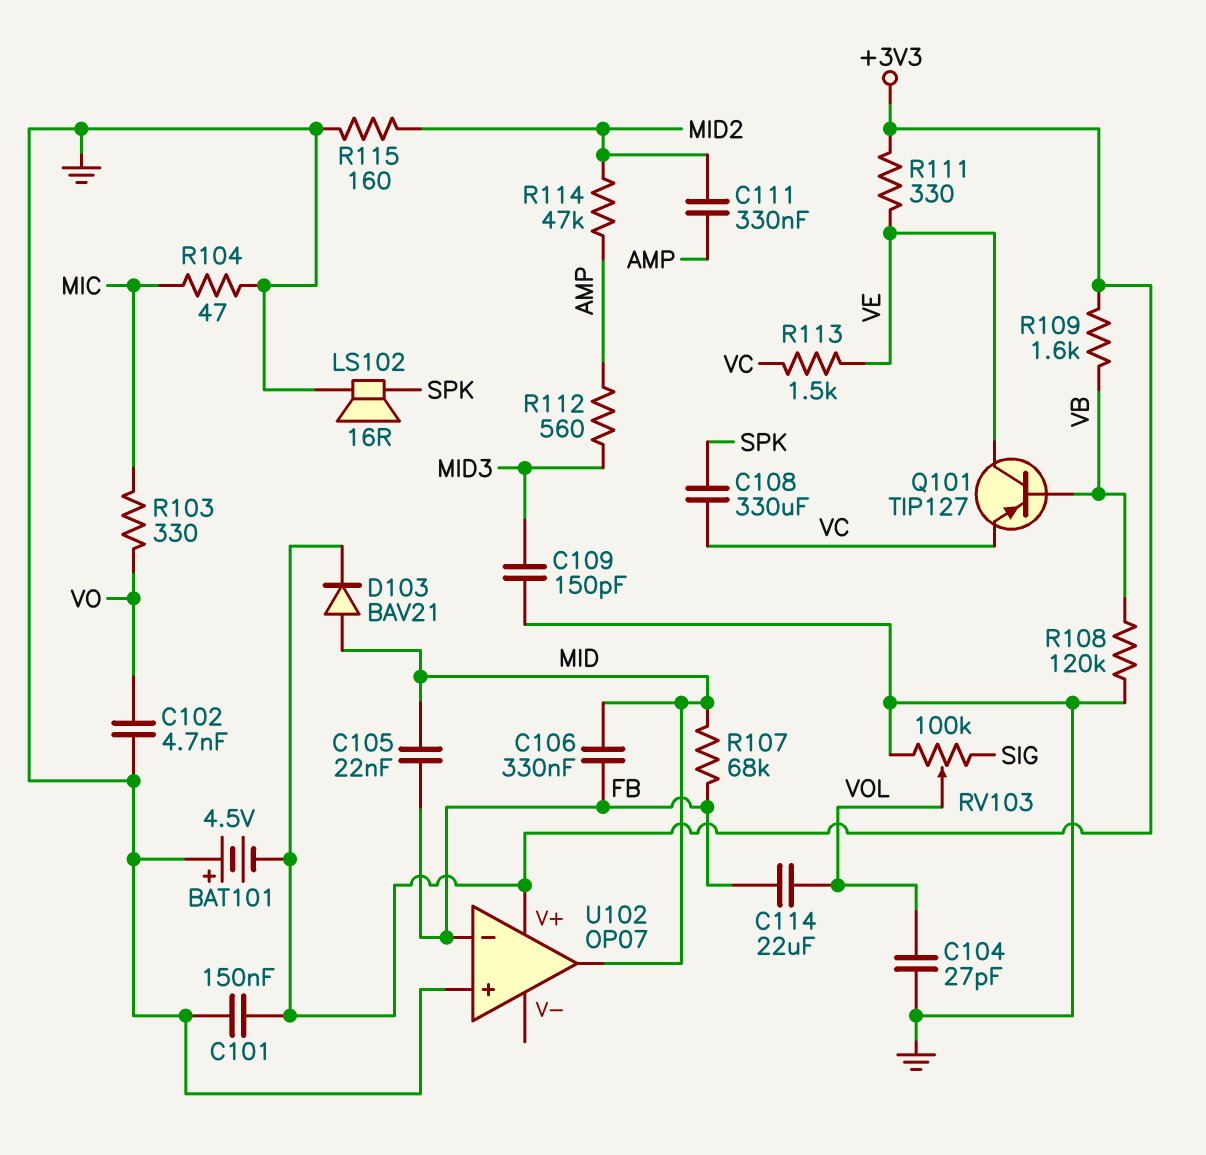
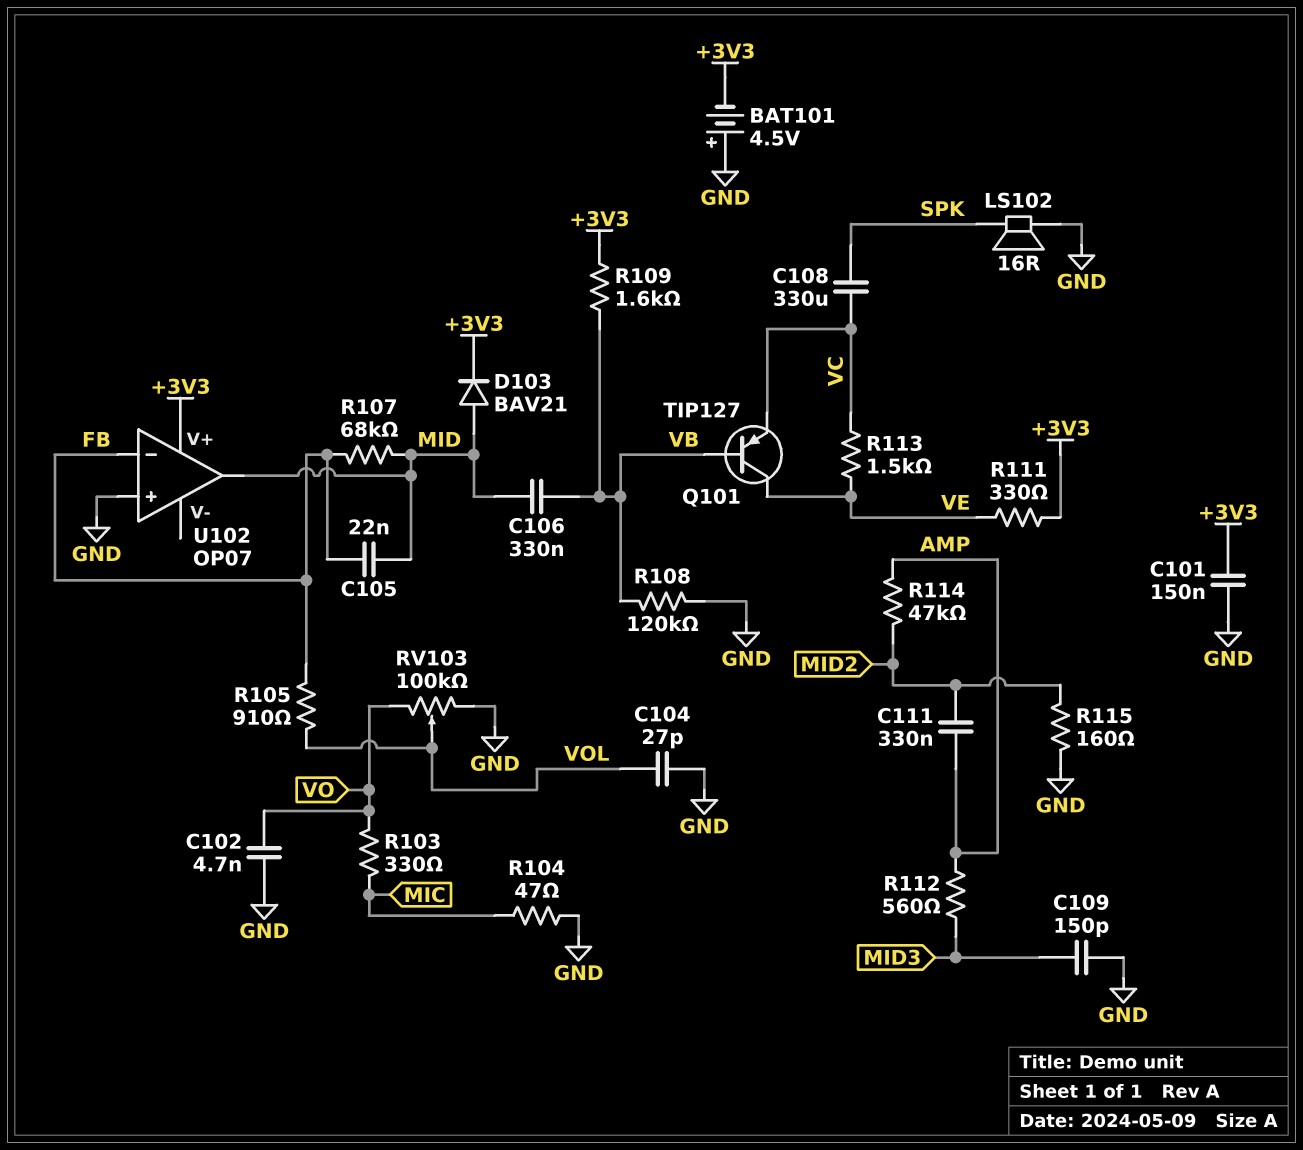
C106: 330nF (FB, MID) -> 330nF (MID, VB)
C114: 22uF (FB, VOL) -> none
R105: none -> 910 (FB, VOL)
RV103: 100k (GND, SIG, wiper VOL) -> 100k (GND, VO, wiper VOL)

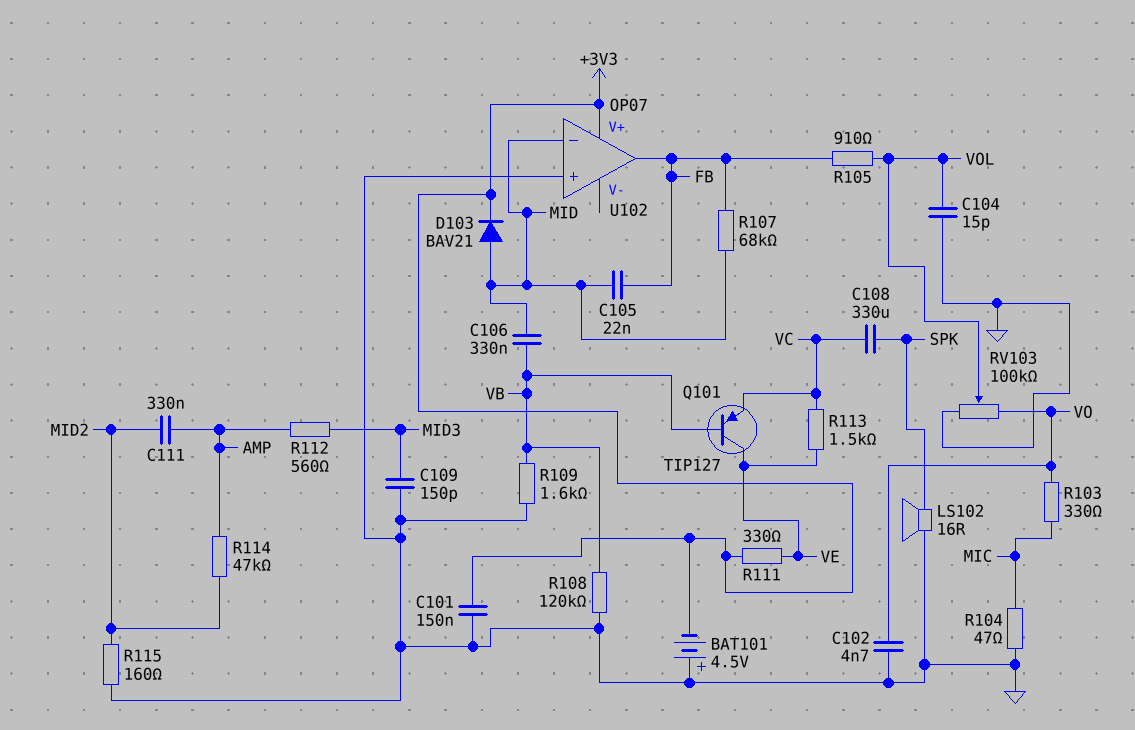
C104: 27pF (GND, VOL) -> 15pF (GND, VOL)
R109: 1.6k (+3V3, VB) -> 1.6k (GND, VB)
U102 pin in-: FB -> MID
U102 pin out: MID -> FB

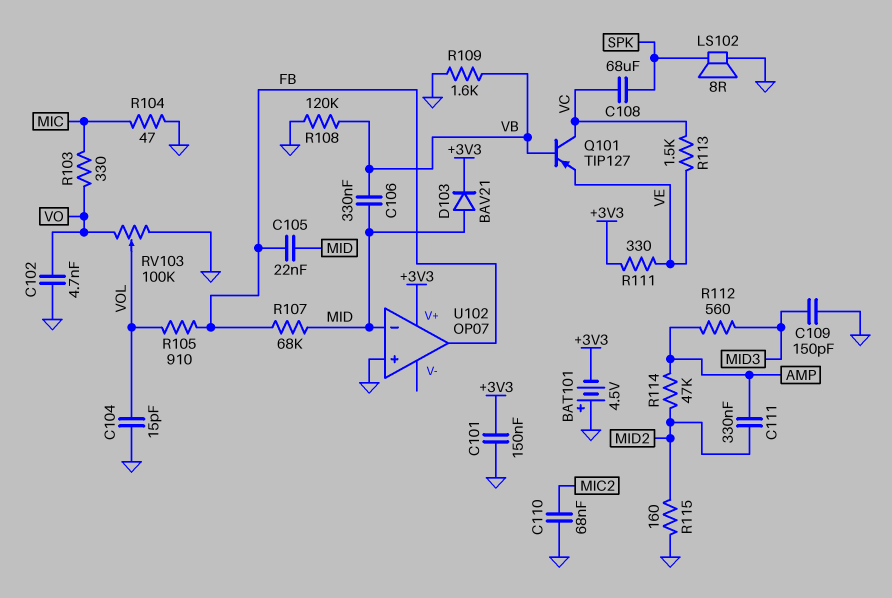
C108: 330uF (SPK, VC) -> 68uF (SPK, VC)
C110: none -> 68nF (GND, MIC2)
LS102: speaker 16R (GND, SPK) -> speaker 8R (GND, SPK)
Q101: PNP TIP127 (B VB, C VE, E VC) -> PNP TIP127 (B VB, C VC, E VE)

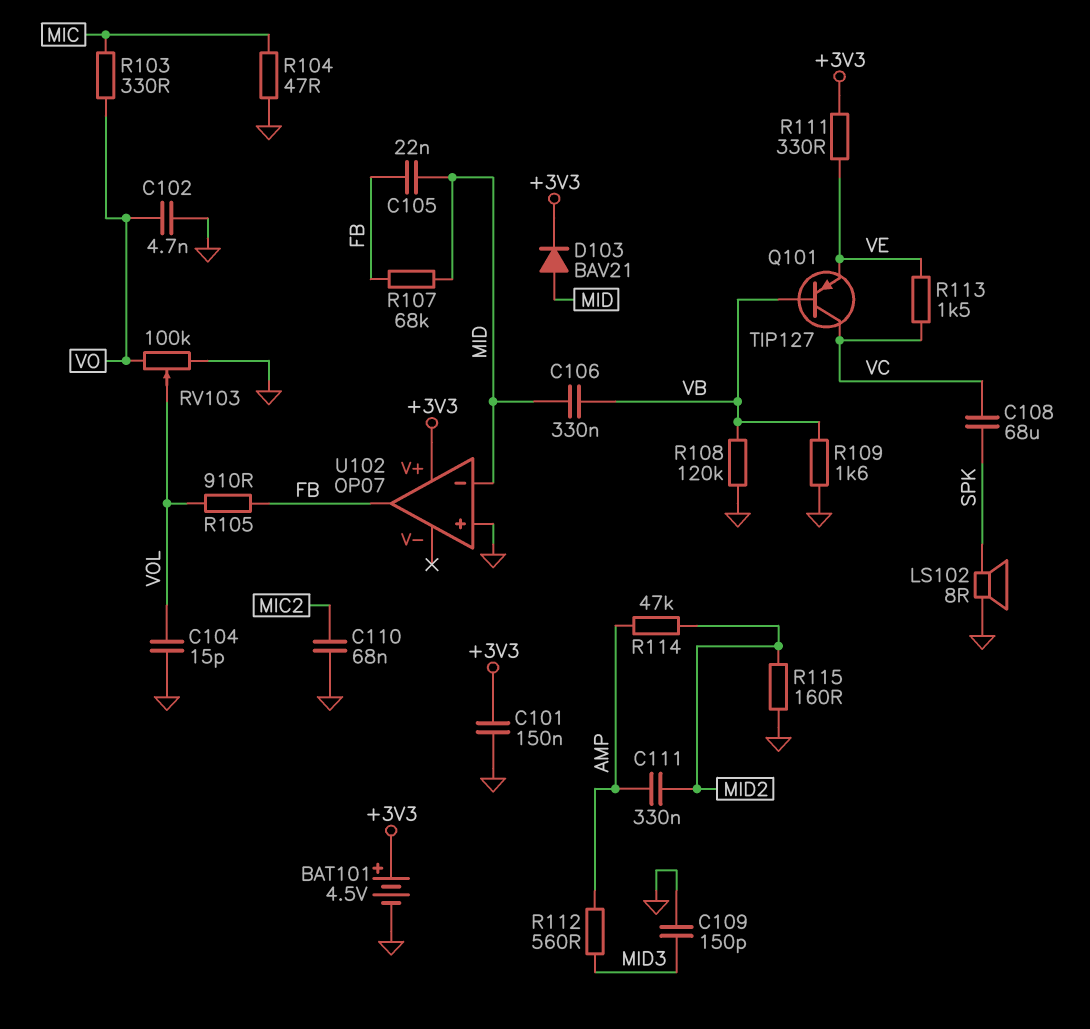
BAT101: 4.5V (plus GND, minus +3V3) -> 4.5V (plus +3V3, minus GND)

